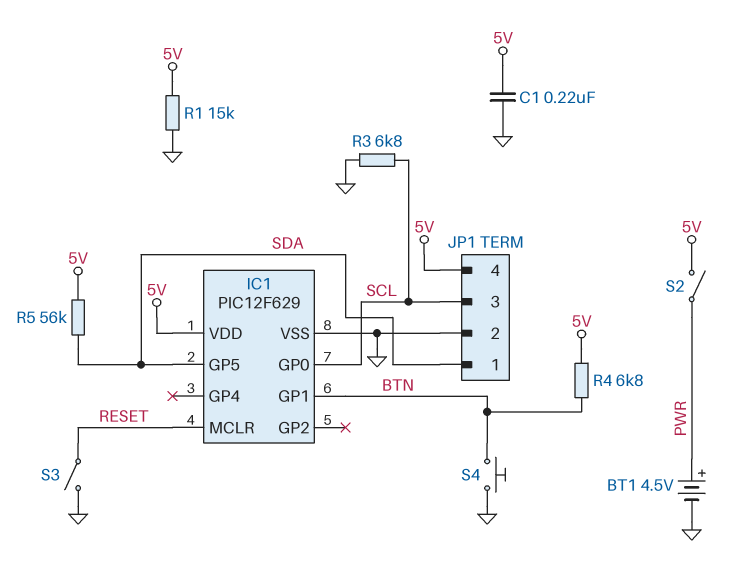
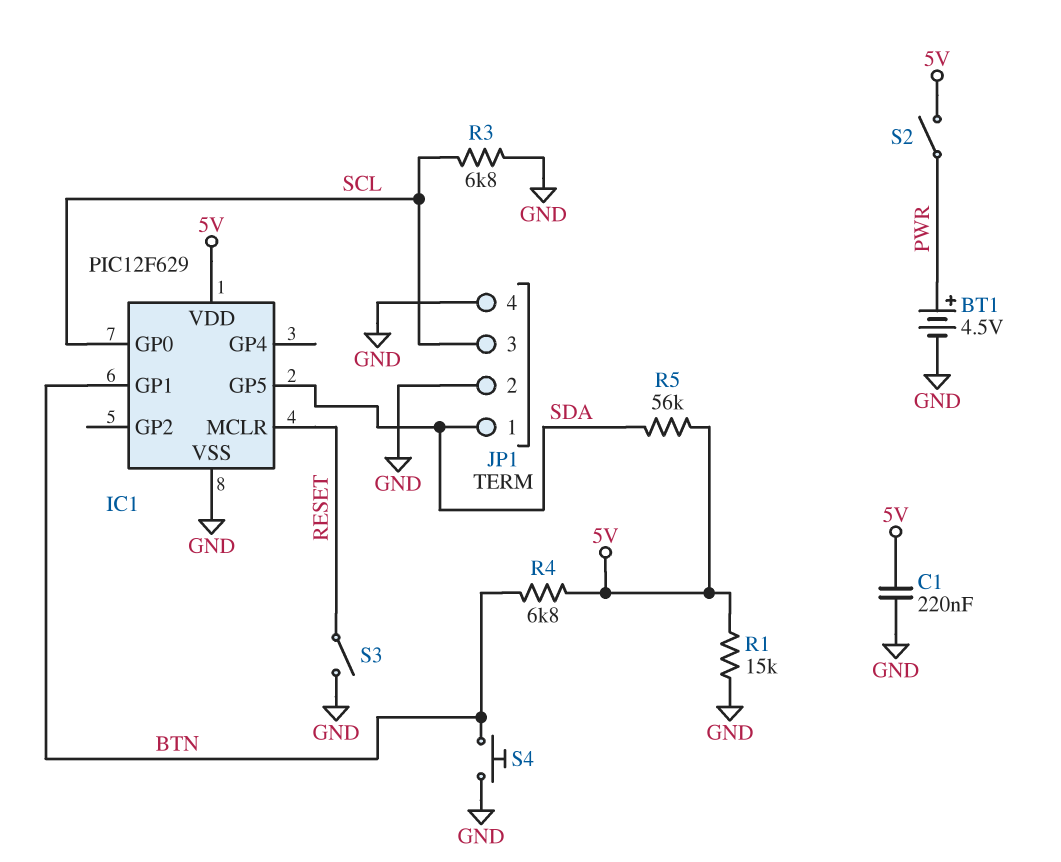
JP1 pin 4: 5V -> GND

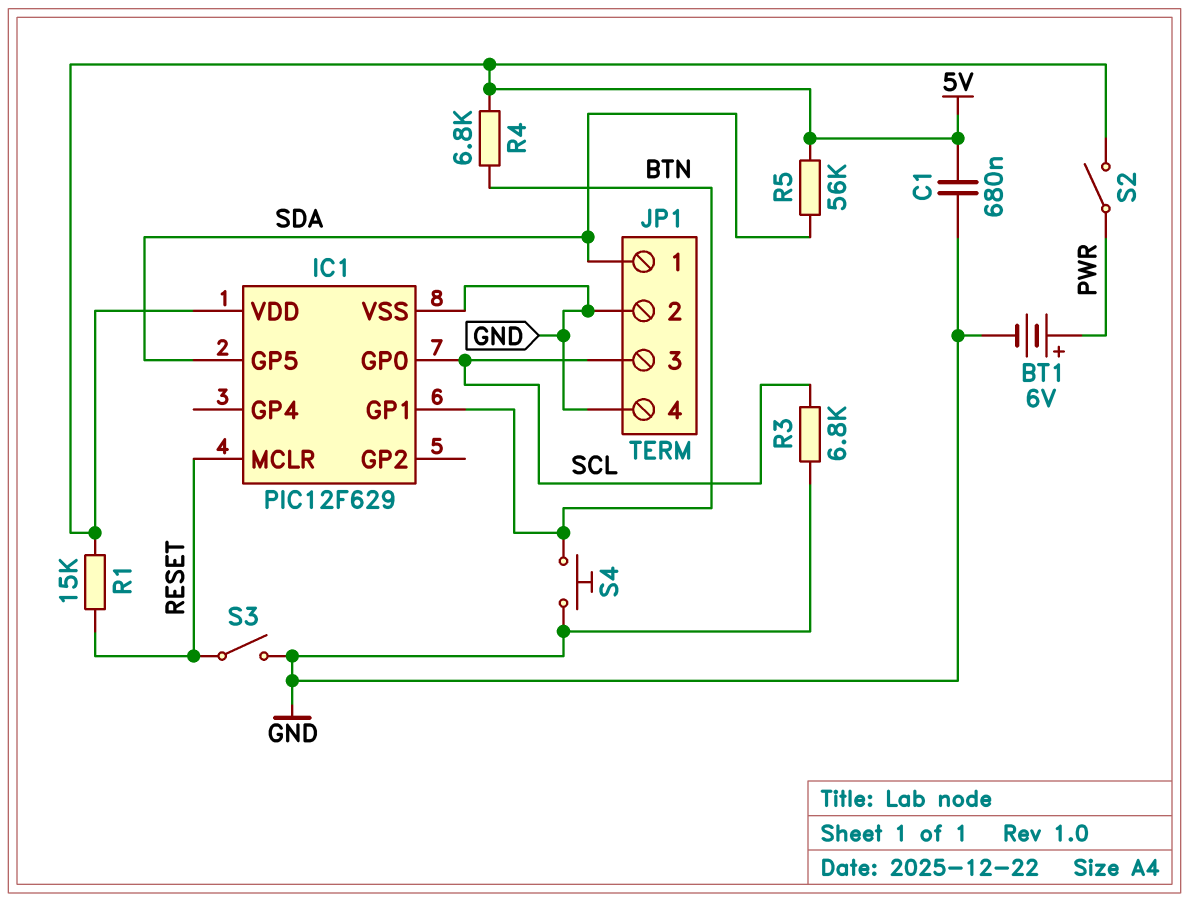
BT1: 4.5V (plus PWR, minus GND) -> 6V (plus PWR, minus GND)
C1: 220nF (5V, GND) -> 680nF (5V, GND)
R1: 15k (5V, GND) -> 15k (5V, RESET)

